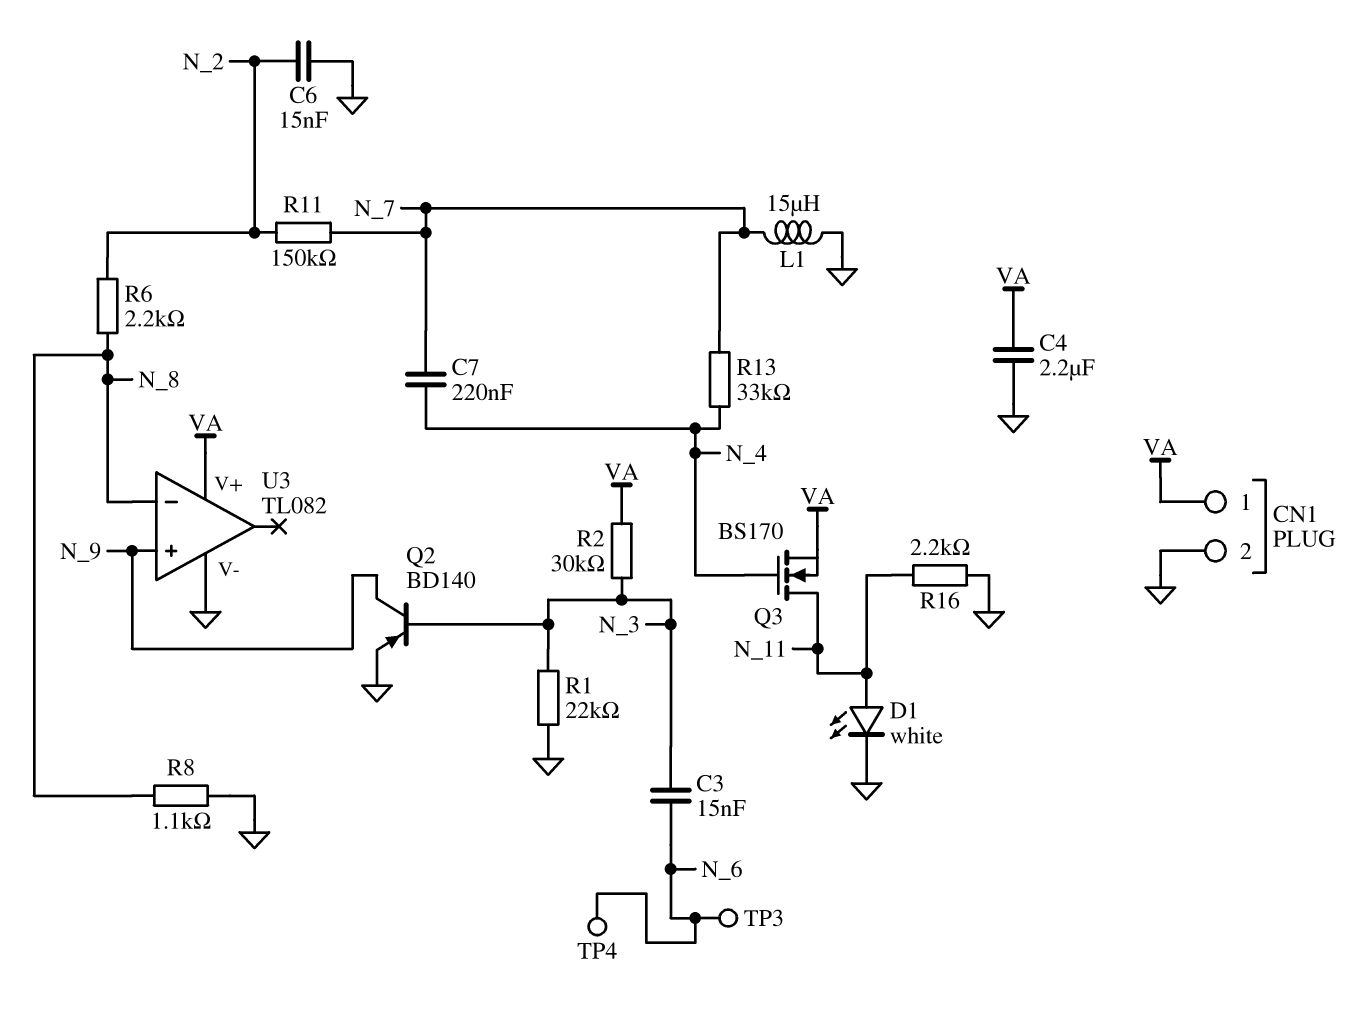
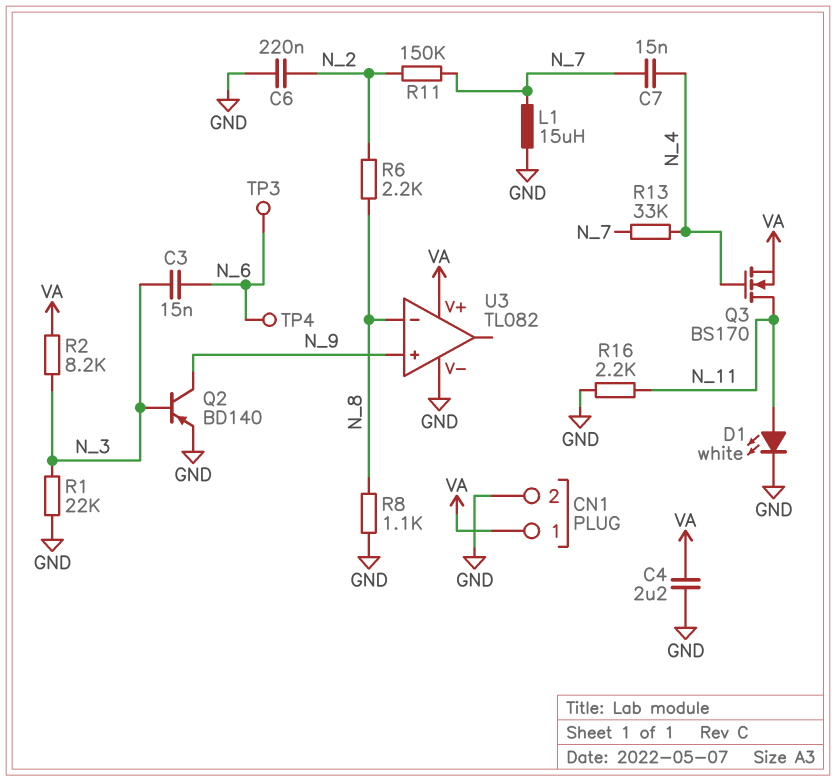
C6: 15nF (GND, N_2) -> 220nF (GND, N_2)
C7: 220nF (N_4, N_7) -> 15nF (N_4, N_7)
R2: 30k (N_3, VA) -> 8.2k (N_3, VA)

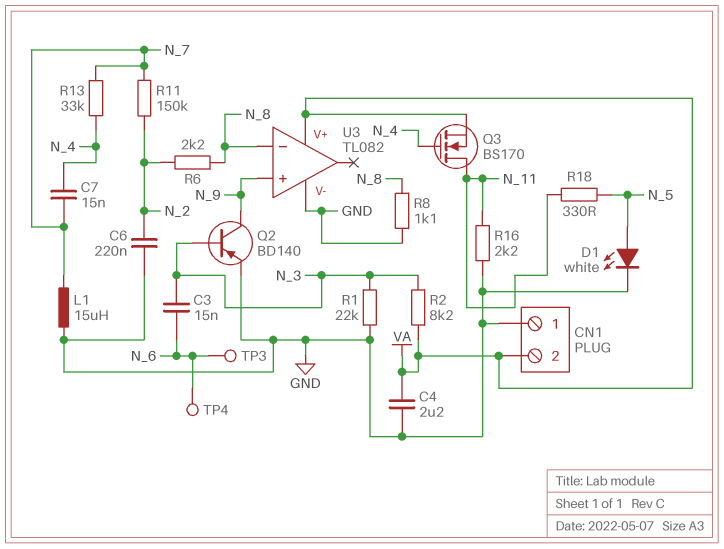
CN1 pin 1: VA -> GND
CN1 pin 2: GND -> VA
D1: LED white (A N_11, K GND) -> LED white (A N_5, K GND)
R18: none -> 330 (N_5, N_11)

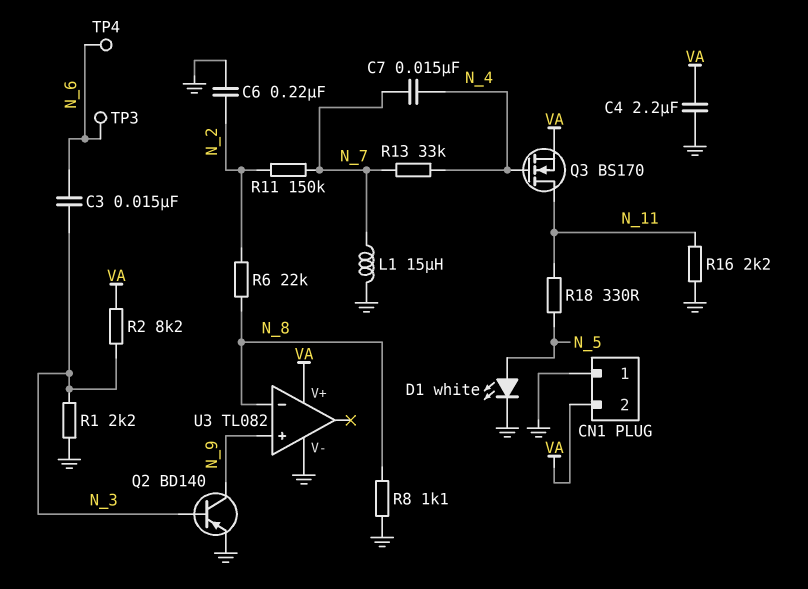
R1: 22k (GND, N_3) -> 2.2k (GND, N_3)
R6: 2.2k (N_2, N_8) -> 22k (N_2, N_8)

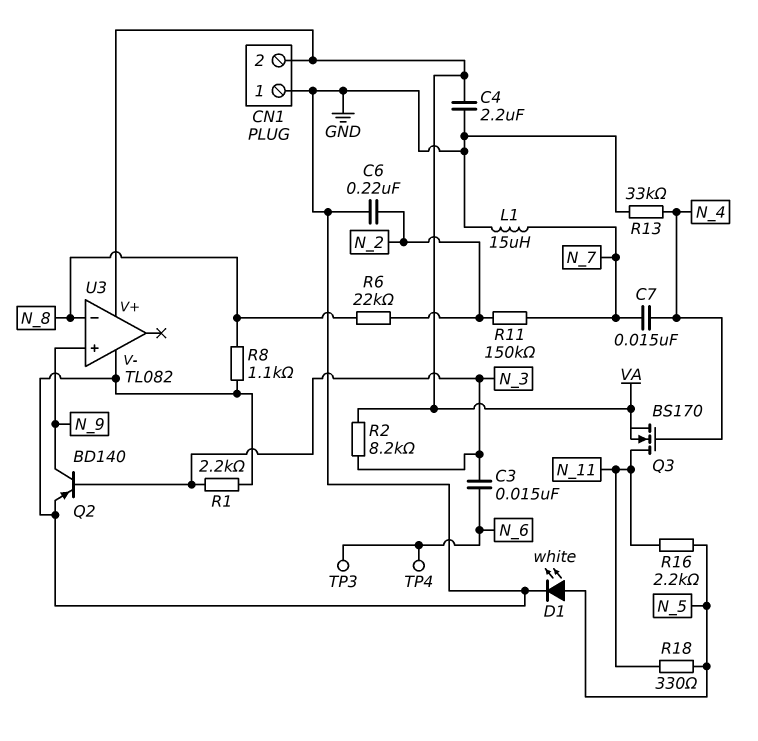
R13: 33k (N_4, N_7) -> 33k (GND, N_4)
R16: 2.2k (GND, N_11) -> 2.2k (N_5, N_11)

